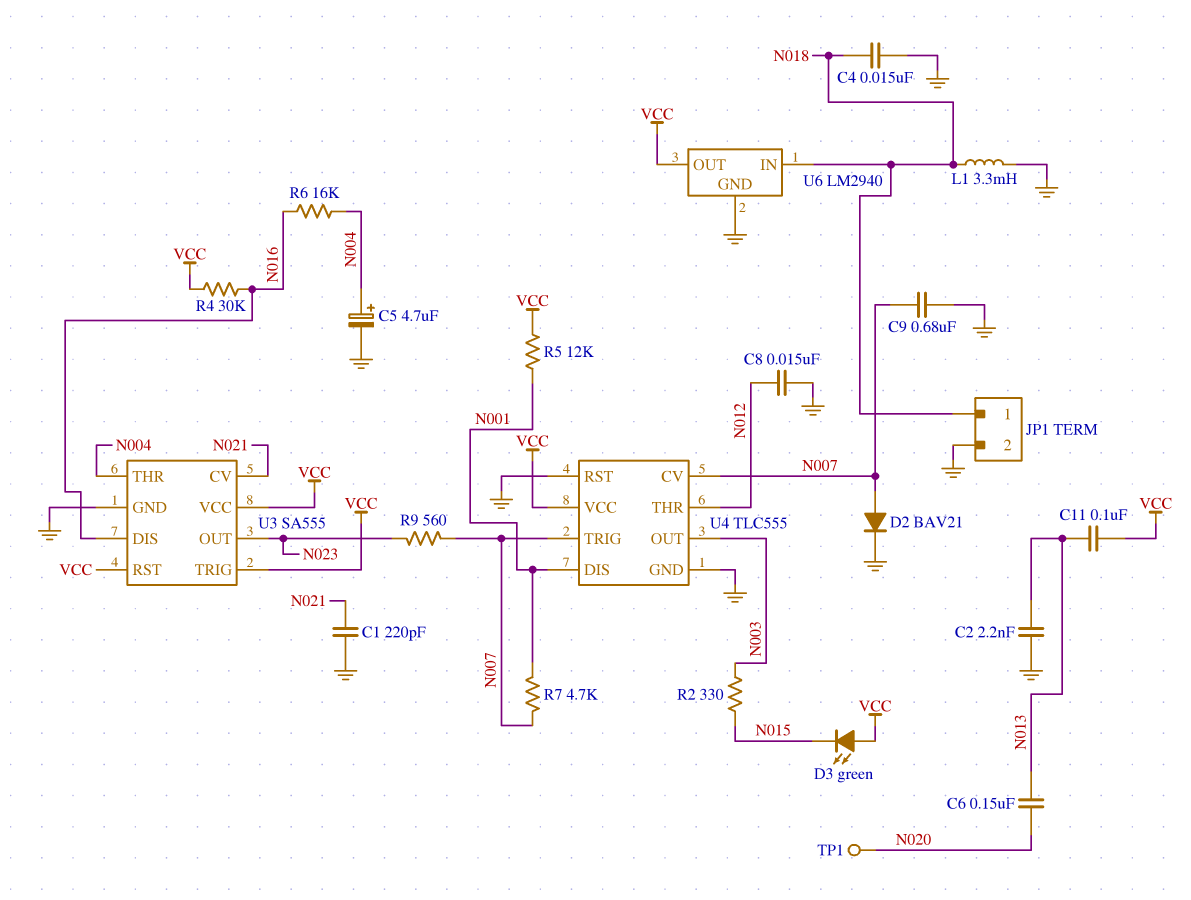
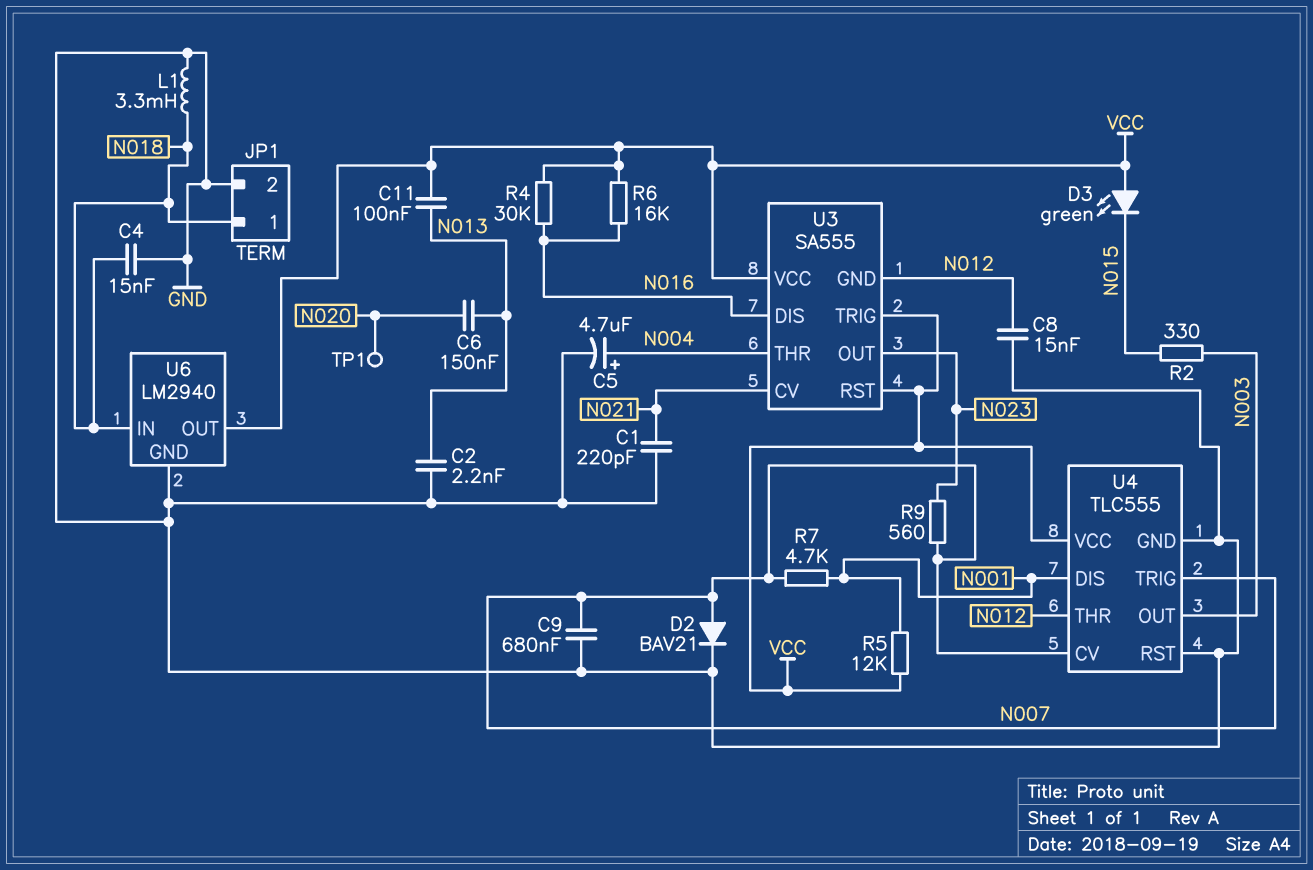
R6: 16k (N004, N016) -> 16k (N016, VCC)
U3 pin GND: GND -> N012

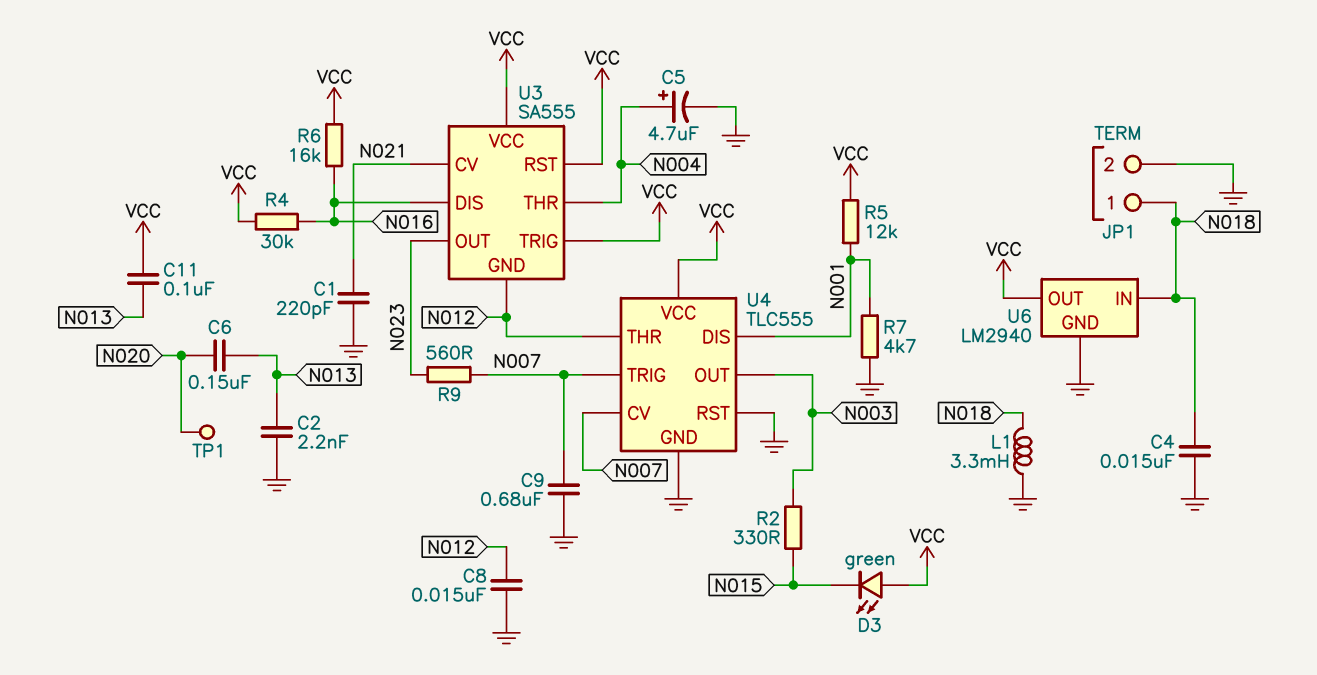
D2: diode BAV21 (A N007, K GND) -> none
R7: 4.7k (N001, N007) -> 4.7k (GND, N001)

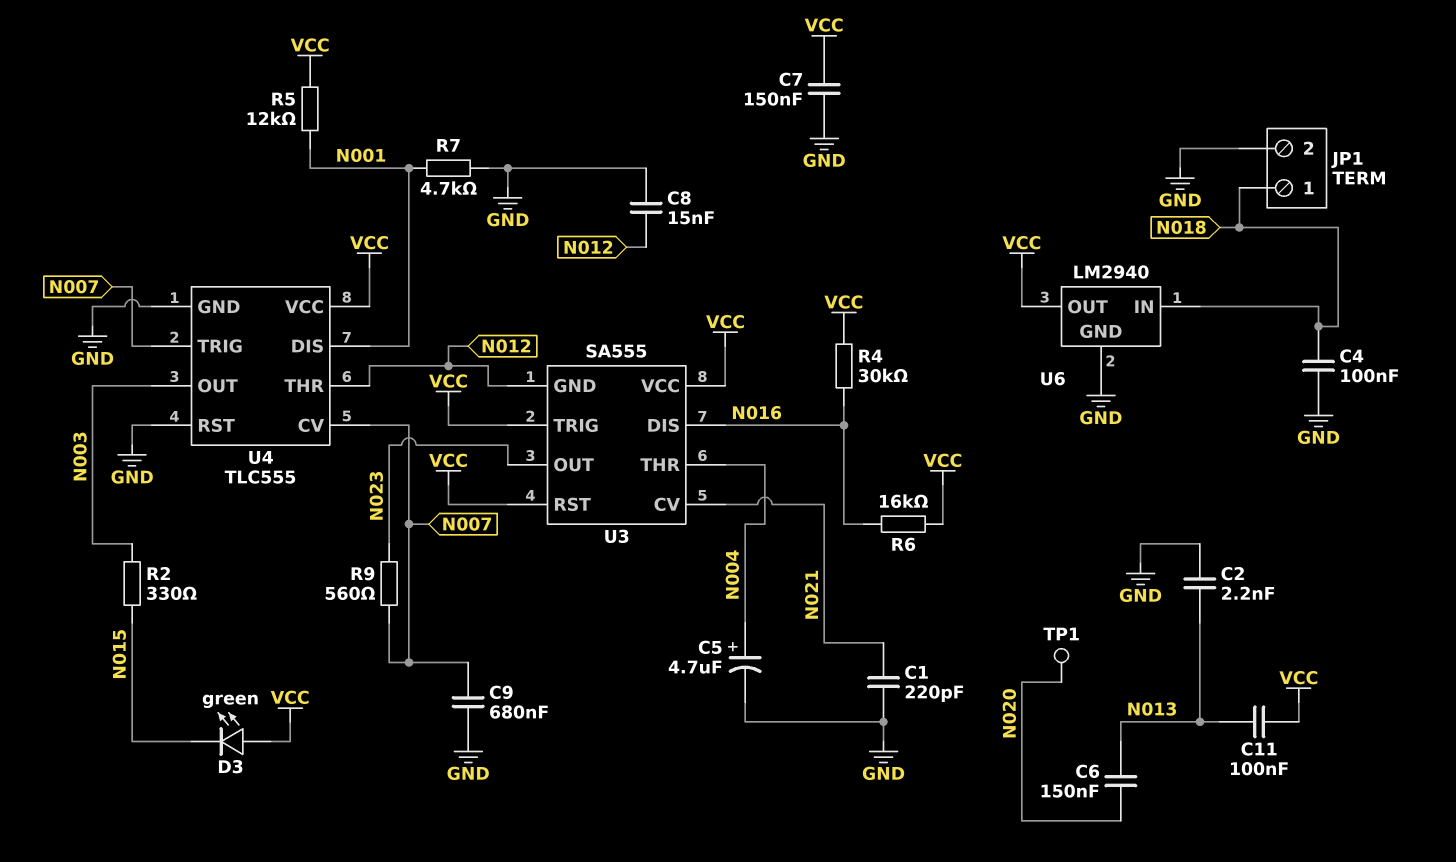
C4: 15nF (GND, N018) -> 100nF (GND, N018)
C7: none -> 150nF (GND, VCC)
L1: 3.3mH (GND, N018) -> none

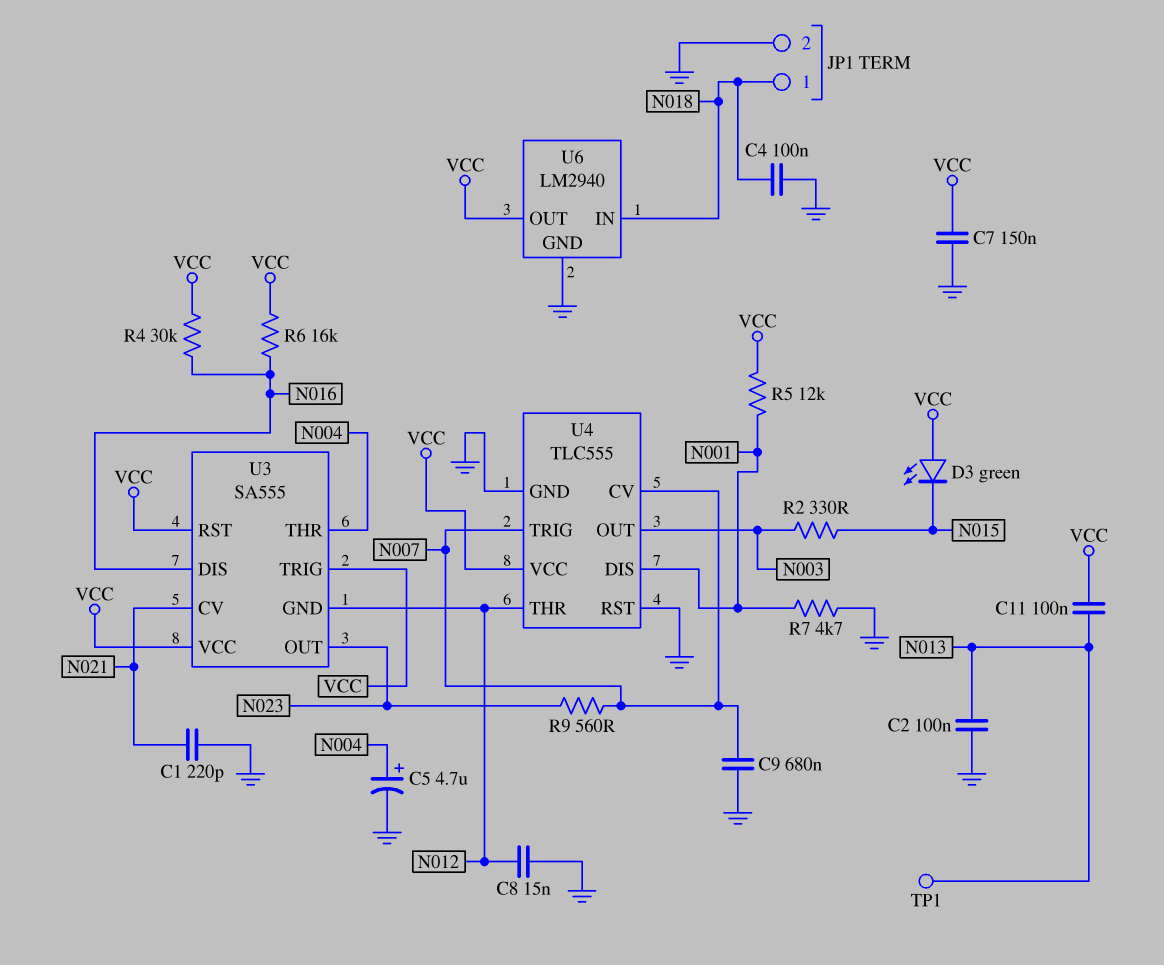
C2: 2.2nF (GND, N013) -> 100nF (GND, N013)
C6: 150nF (N013, N020) -> none
TP1: test point (N020) -> test point (N013)

